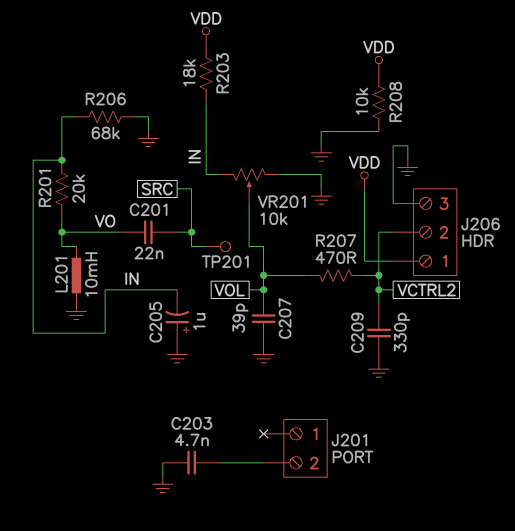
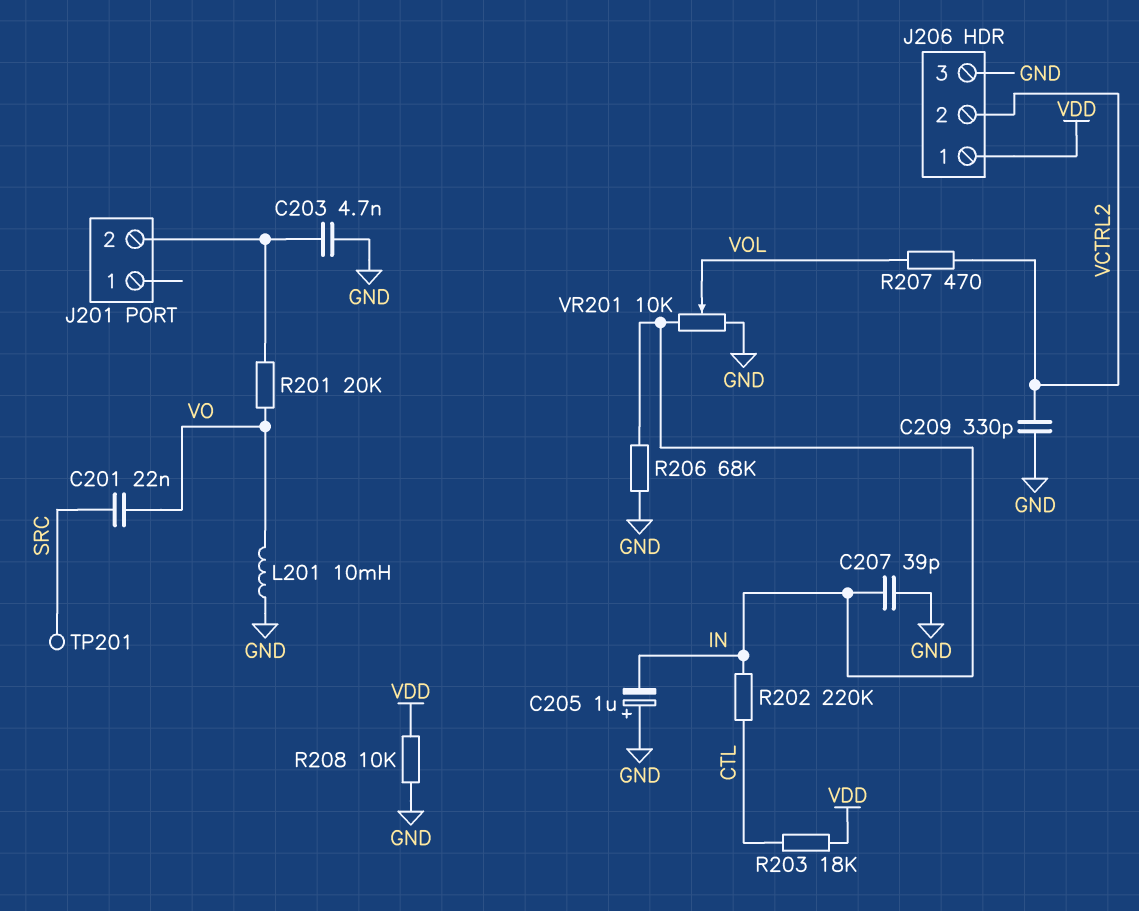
C207: 39pF (GND, VOL) -> 39pF (GND, IN)
R201: 20k (IN, VO) -> 20k (J201/2, VO)
R202: none -> 220k (CTL, IN)
R203: 18k (IN, VDD) -> 18k (CTL, VDD)

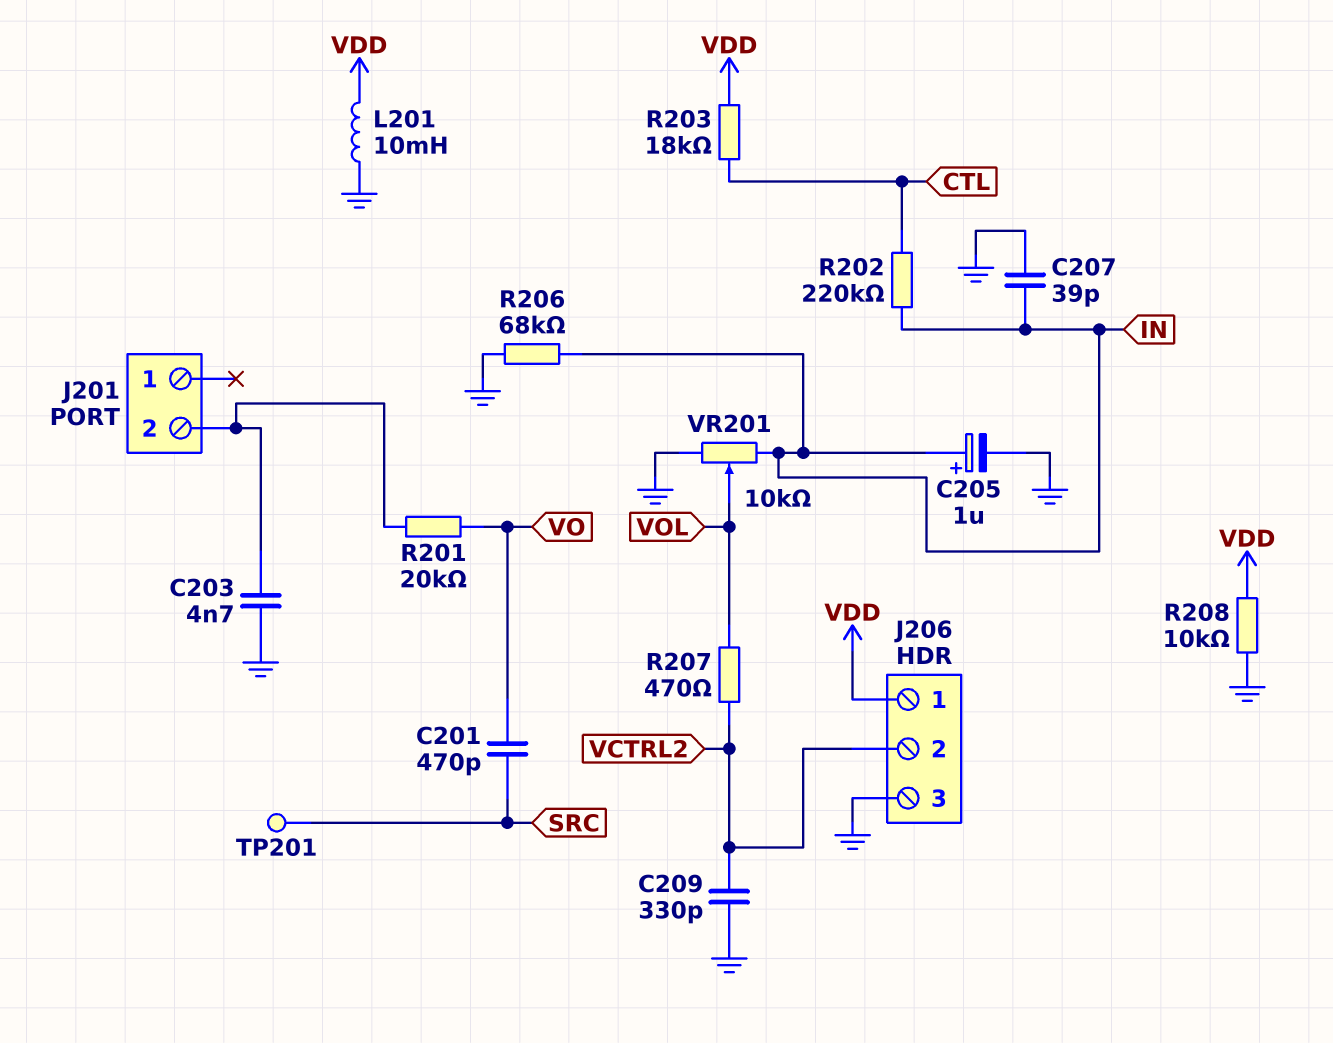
C201: 22nF (SRC, VO) -> 470pF (SRC, VO)
C205: 1uF (plus GND, minus IN) -> 1uF (plus IN, minus GND)
L201: 10mH (GND, VO) -> 10mH (GND, VDD)

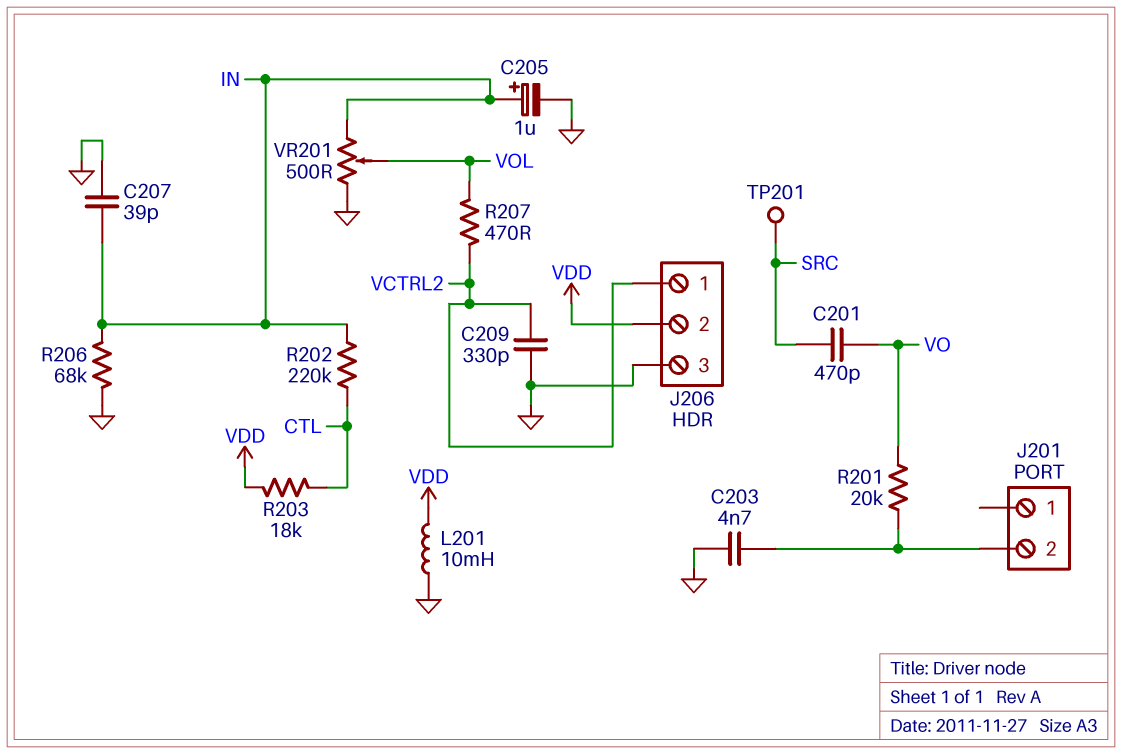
J206 pin 1: VDD -> VCTRL2
J206 pin 2: VCTRL2 -> VDD
R208: 10k (GND, VDD) -> none
VR201: 10k (GND, IN, wiper VOL) -> 500 (GND, IN, wiper VOL)

